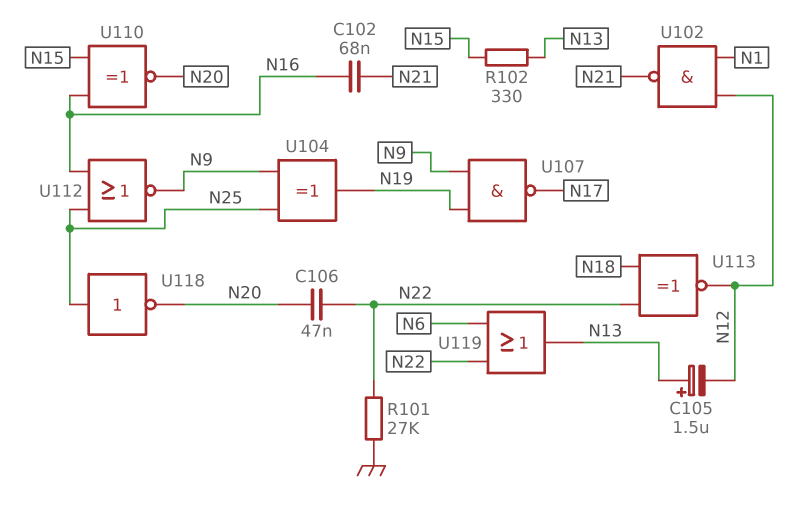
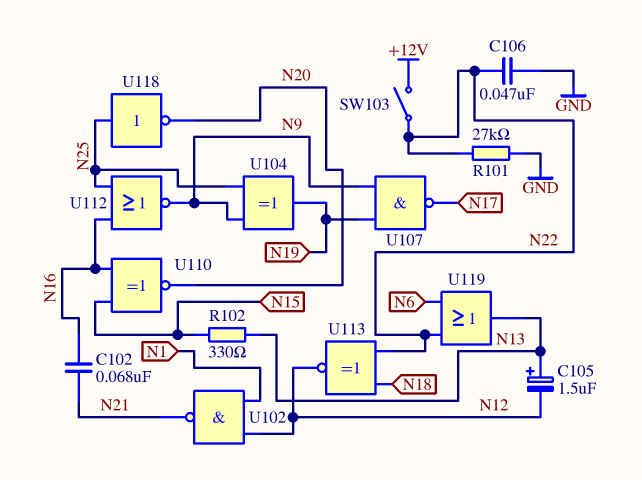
C106: 47nF (N20, N22) -> 47nF (GND, N22)
SW103: none -> switch (+12V, N22)

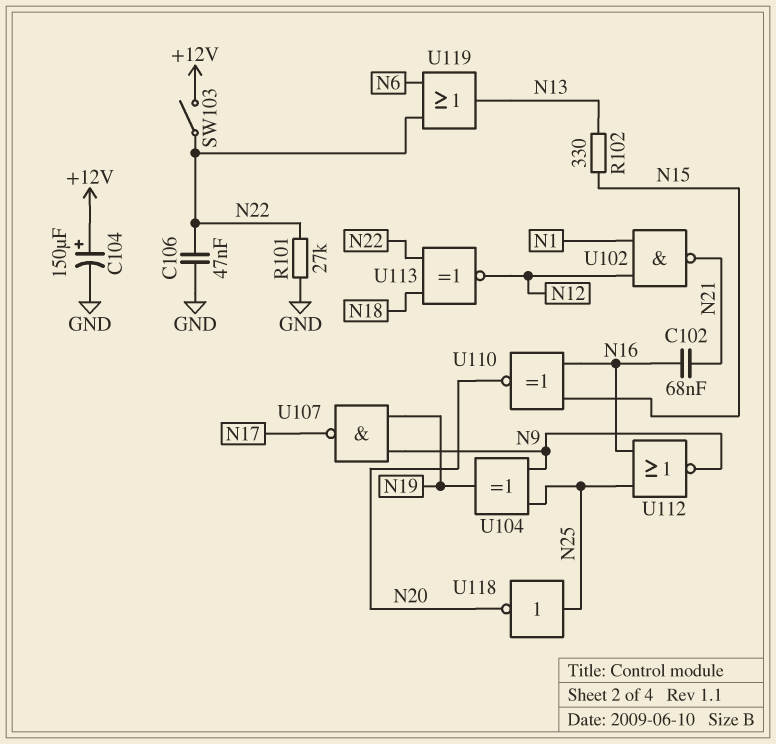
C104: none -> 150uF (plus +12V, minus GND)
C105: 1.5uF (plus N13, minus N12) -> none

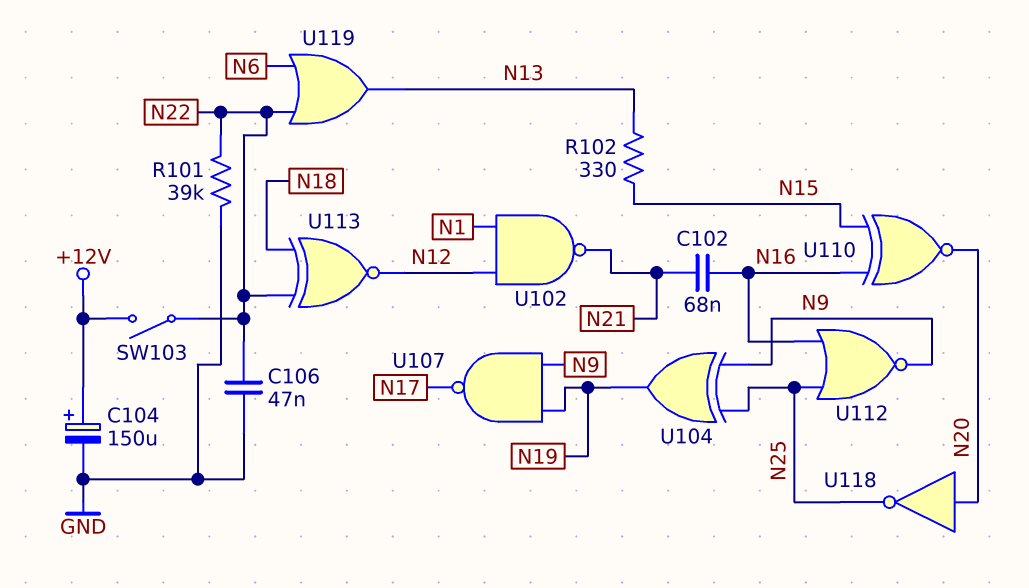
R101: 27k (GND, N22) -> 39k (GND, N22)
U118: NOT (in N25, out N20) -> NOT (in N20, out N25)

